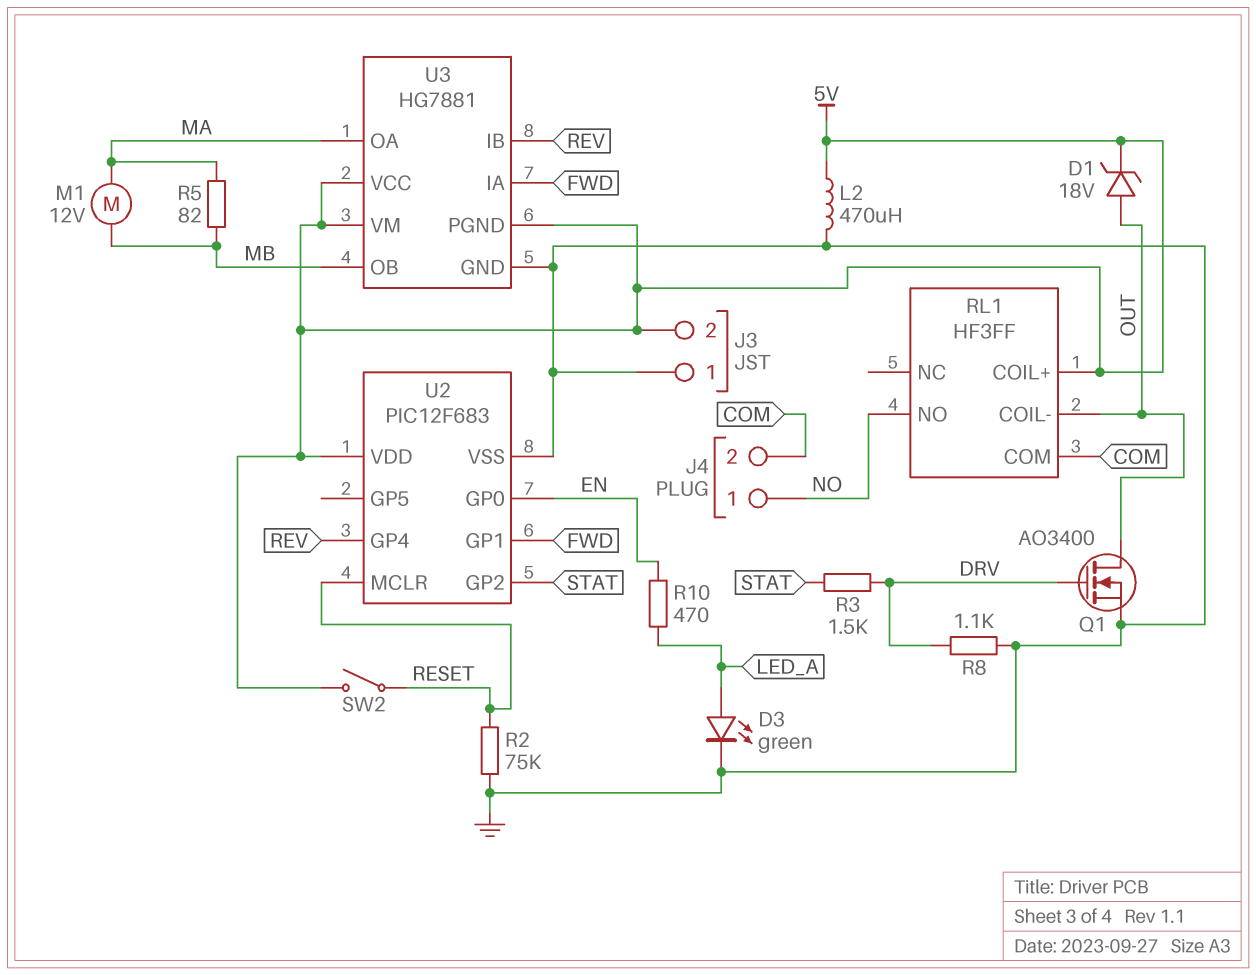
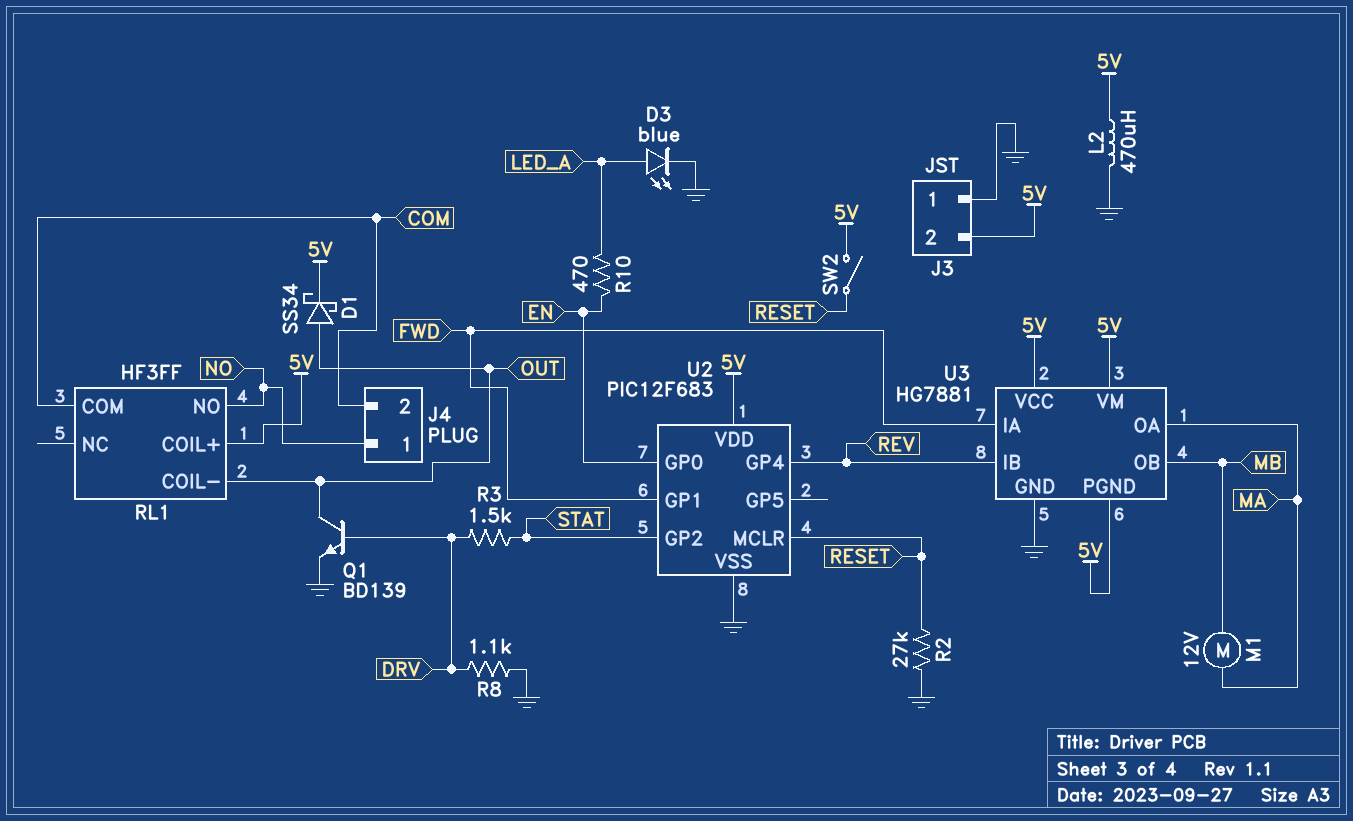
D1: zener 18V (A OUT, K 5V) -> schottky SS34 (A OUT, K 5V)
D3: LED green (A LED_A, K GND) -> LED blue (A LED_A, K GND)
Q1: NMOS AO3400 (G DRV, D OUT, S GND) -> NPN BD139 (B DRV, C OUT, E GND)
R2: 75k (GND, RESET) -> 27k (GND, RESET)
R5: 82 (MA, MB) -> none

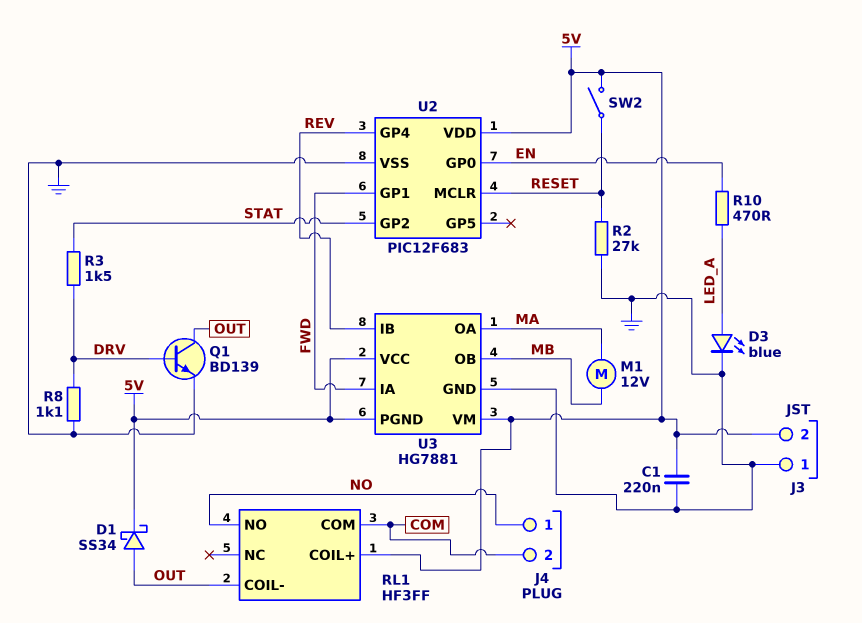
C1: none -> 220nF (5V, GND)
L2: 470uH (5V, GND) -> none

